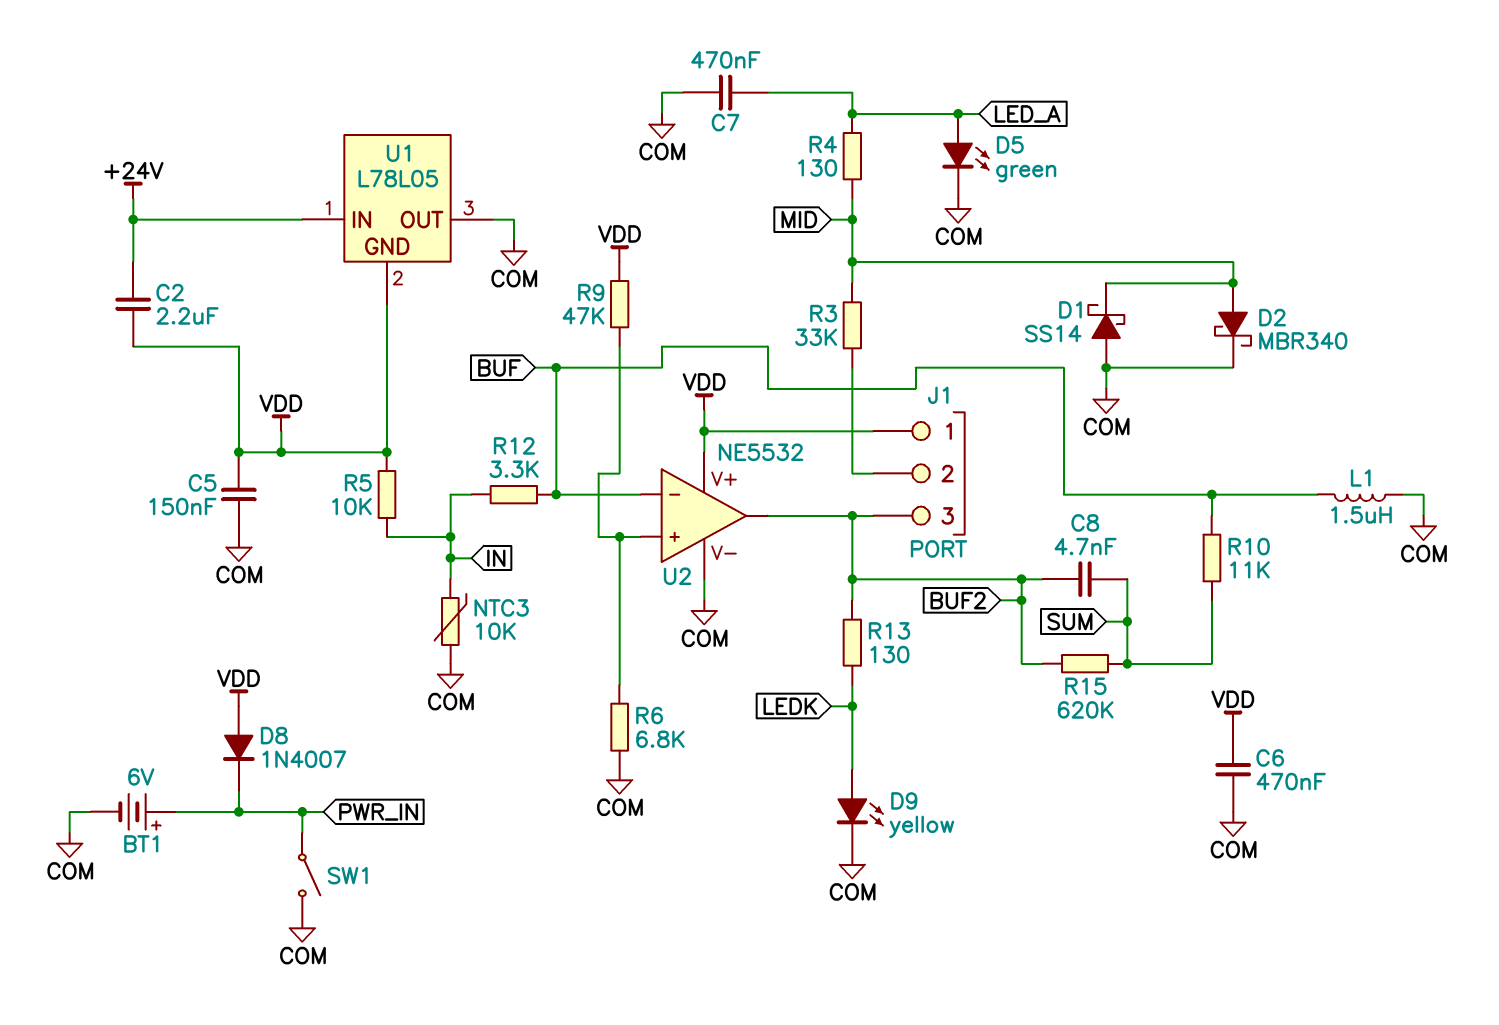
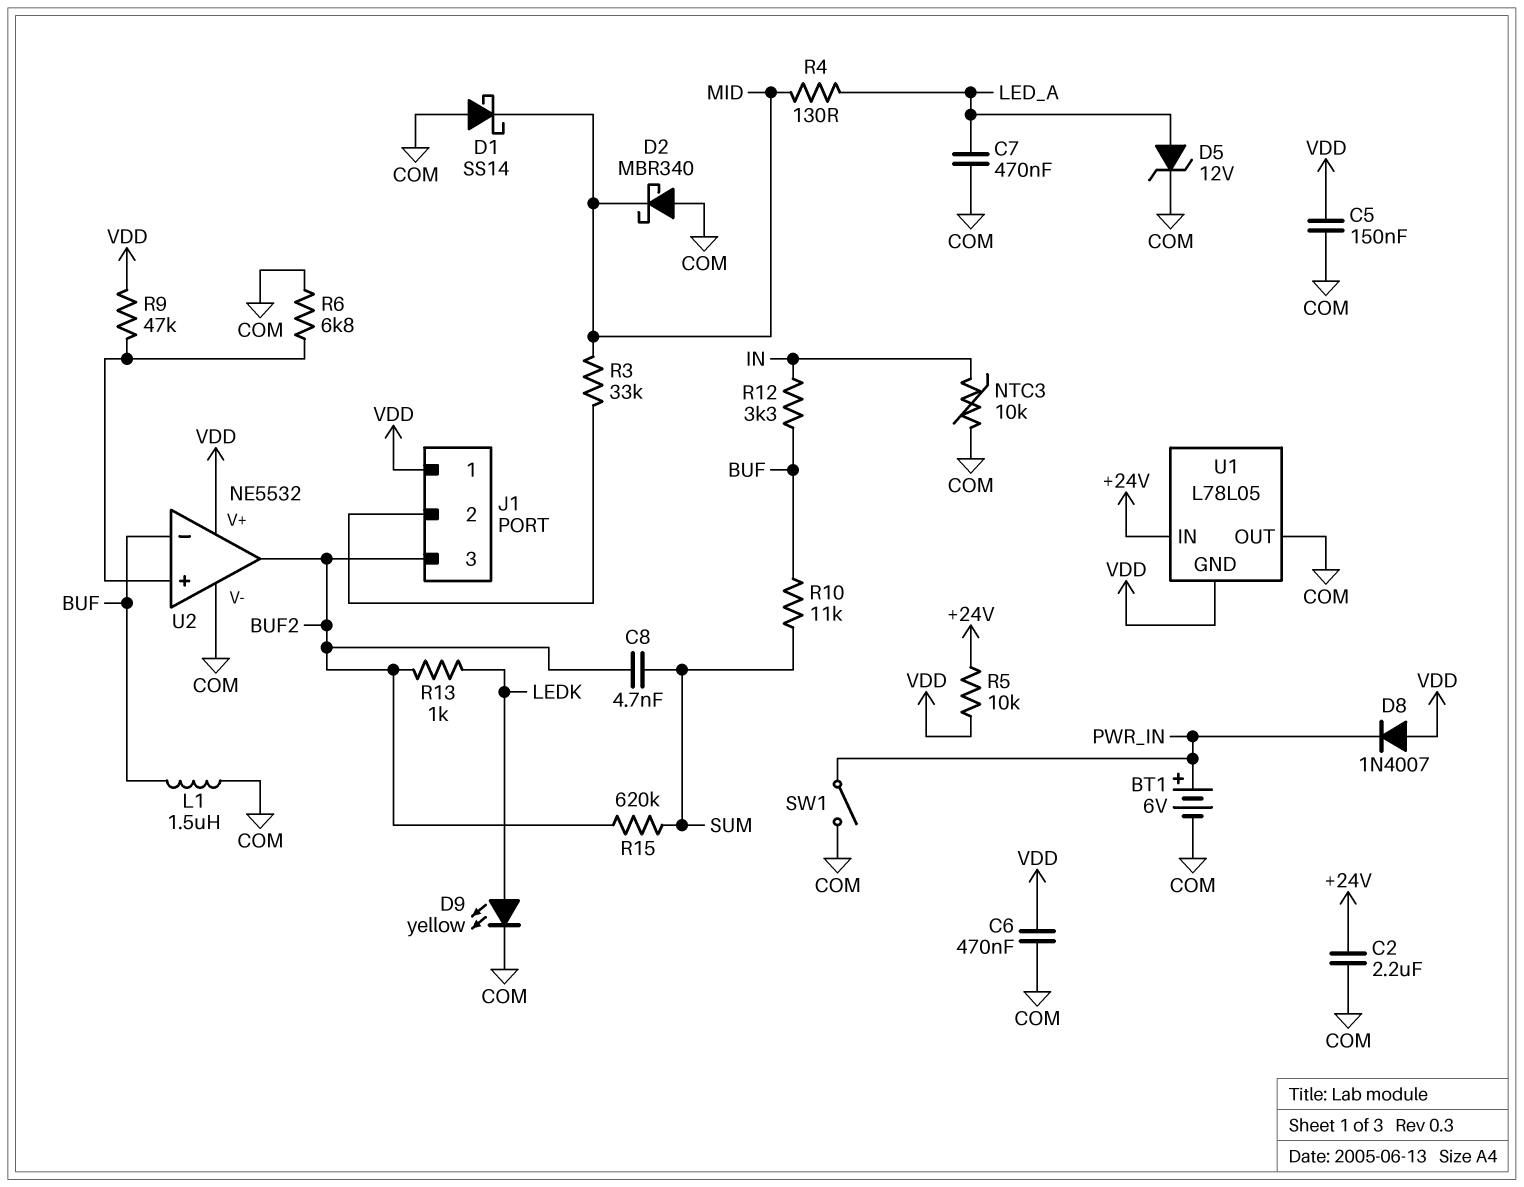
C2: 2.2uF (+24V, VDD) -> 2.2uF (+24V, COM)
D2: schottky MBR340 (A MID, K COM) -> schottky MBR340 (A COM, K MID)
D5: LED green (A LED_A, K COM) -> zener 12V (A LED_A, K COM)
R5: 10k (IN, VDD) -> 10k (+24V, VDD)
R13: 130 (BUF2, LEDK) -> 1k (BUF2, LEDK)

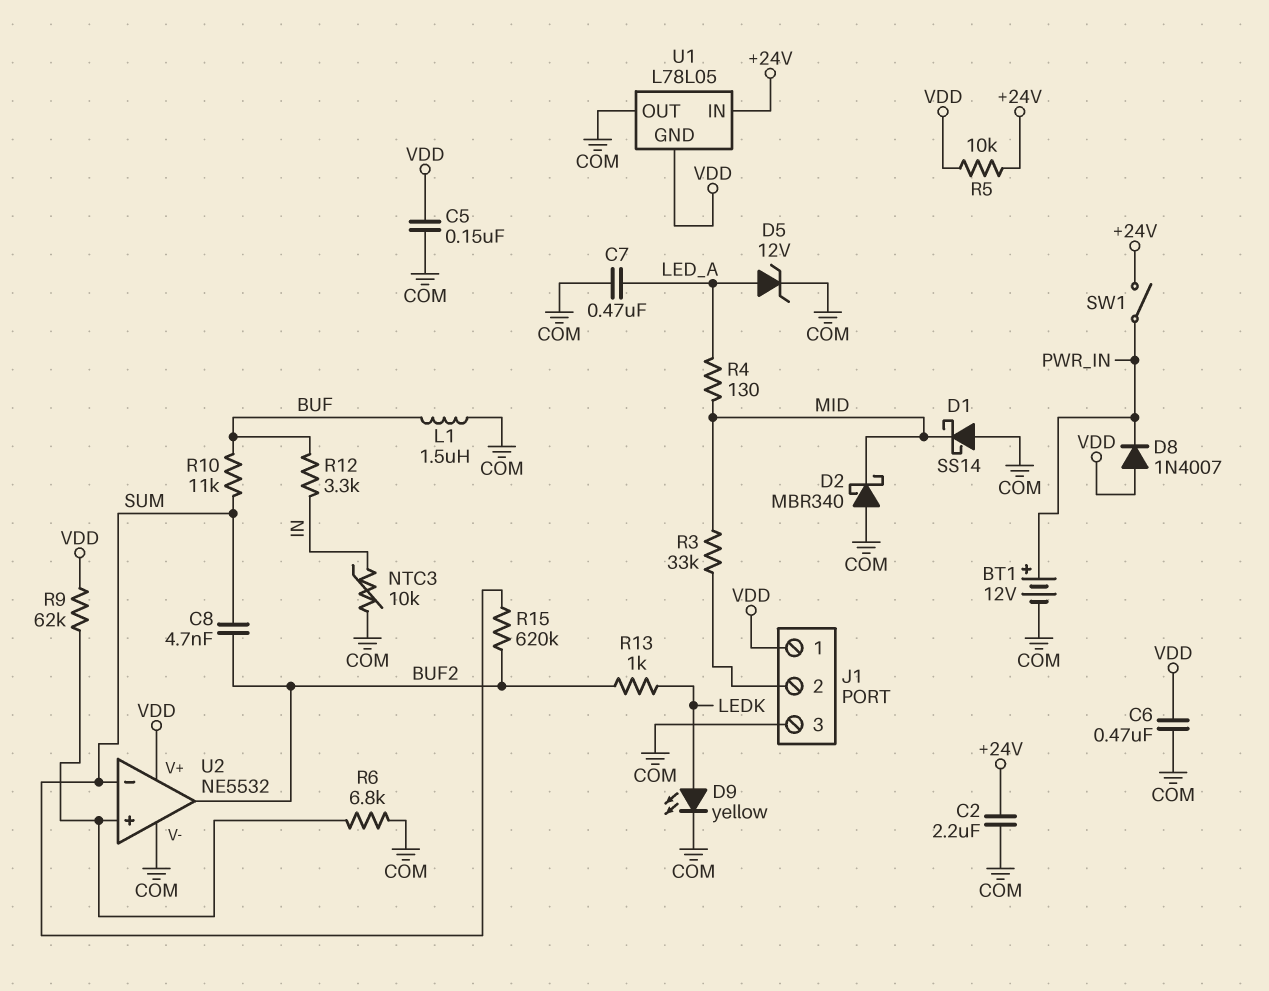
BT1: 6V (plus PWR_IN, minus COM) -> 12V (plus PWR_IN, minus COM)
J1 pin 3: BUF2 -> COM
R9: 47k (U2/in+, VDD) -> 62k (U2/in+, VDD)
SW1: switch (COM, PWR_IN) -> switch (+24V, PWR_IN)
U2 pin in-: BUF -> SUM

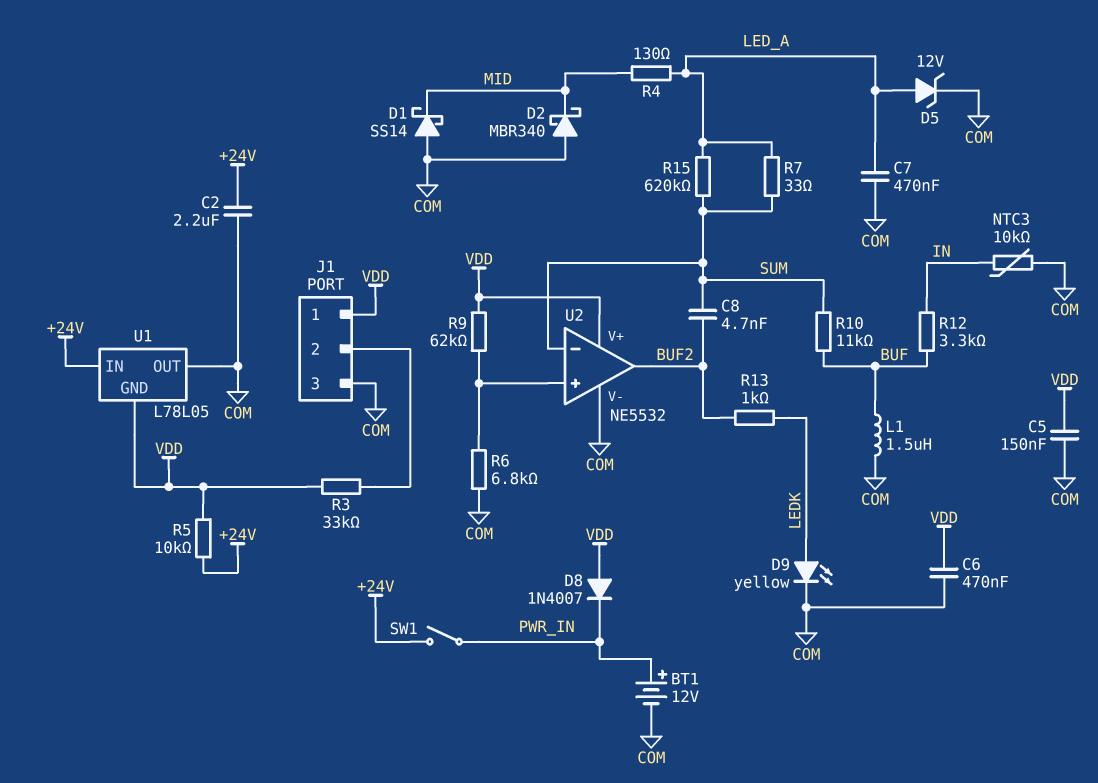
R3: 33k (J1/2, MID) -> 33k (J1/2, VDD)
R7: none -> 33 (LED_A, SUM)
R15: 620k (BUF2, SUM) -> 620k (LED_A, SUM)

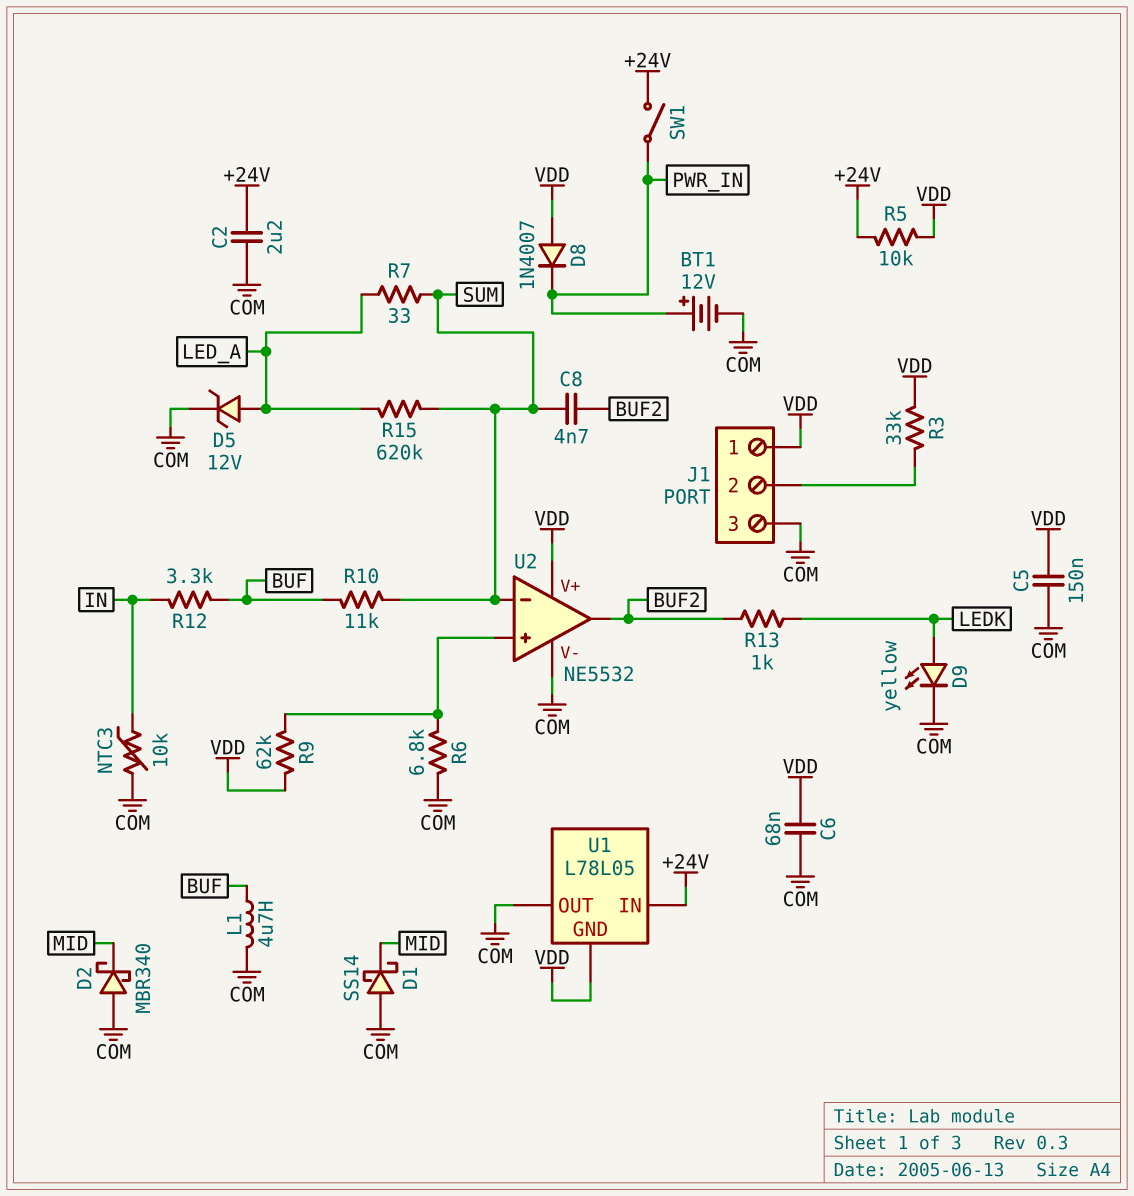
C6: 470nF (COM, VDD) -> 68nF (COM, VDD)
C7: 470nF (COM, LED_A) -> none
L1: 1.5uH (BUF, COM) -> 4.7uH (BUF, COM)
R4: 130 (LED_A, MID) -> none

